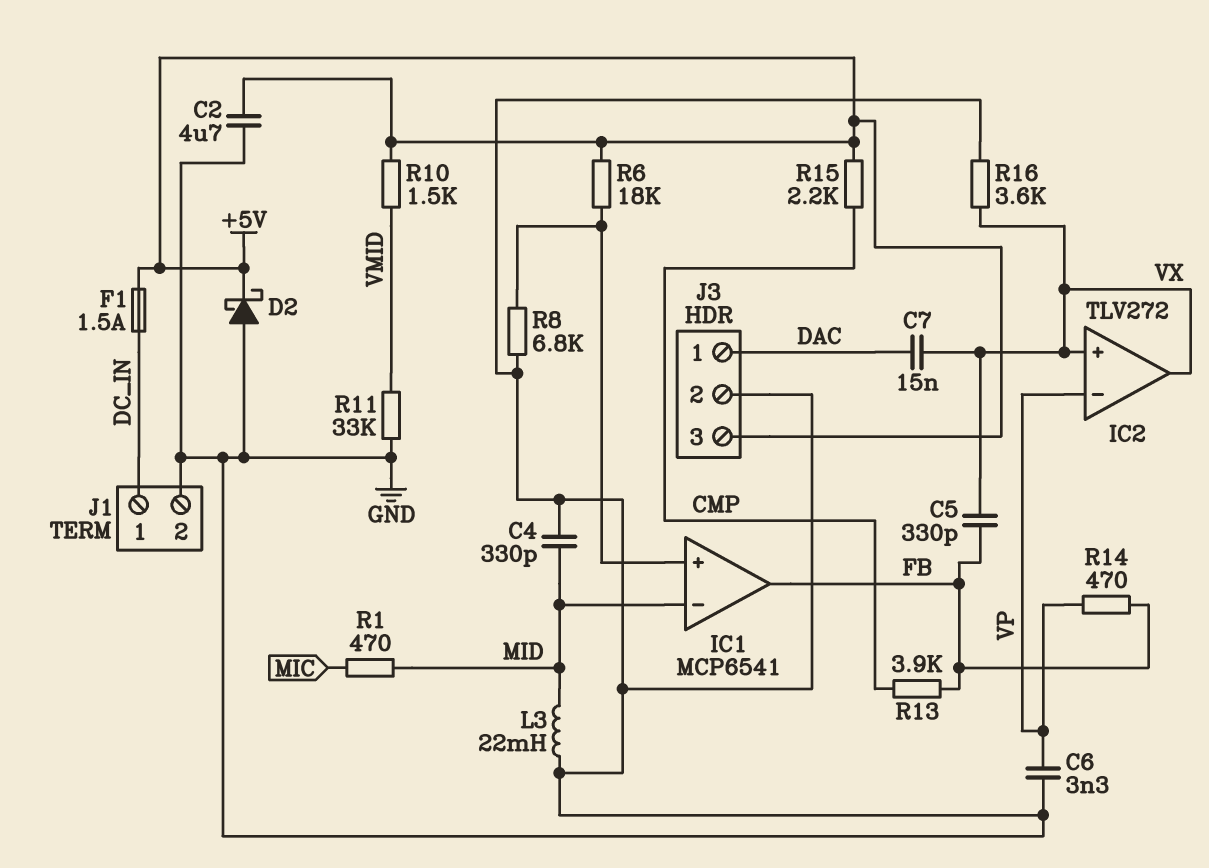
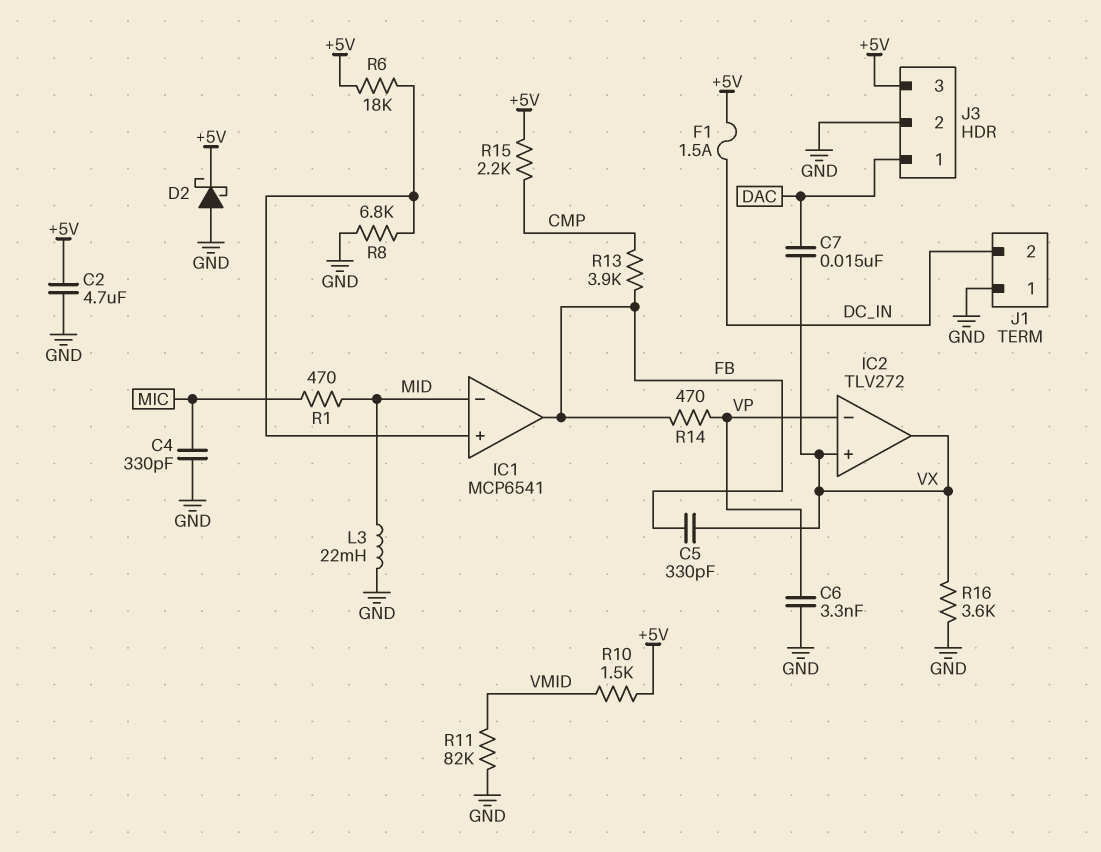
C4: 330pF (GND, MID) -> 330pF (GND, MIC)
J1 pin 1: DC_IN -> GND
J1 pin 2: GND -> DC_IN
R11: 33k (GND, VMID) -> 82k (GND, VMID)

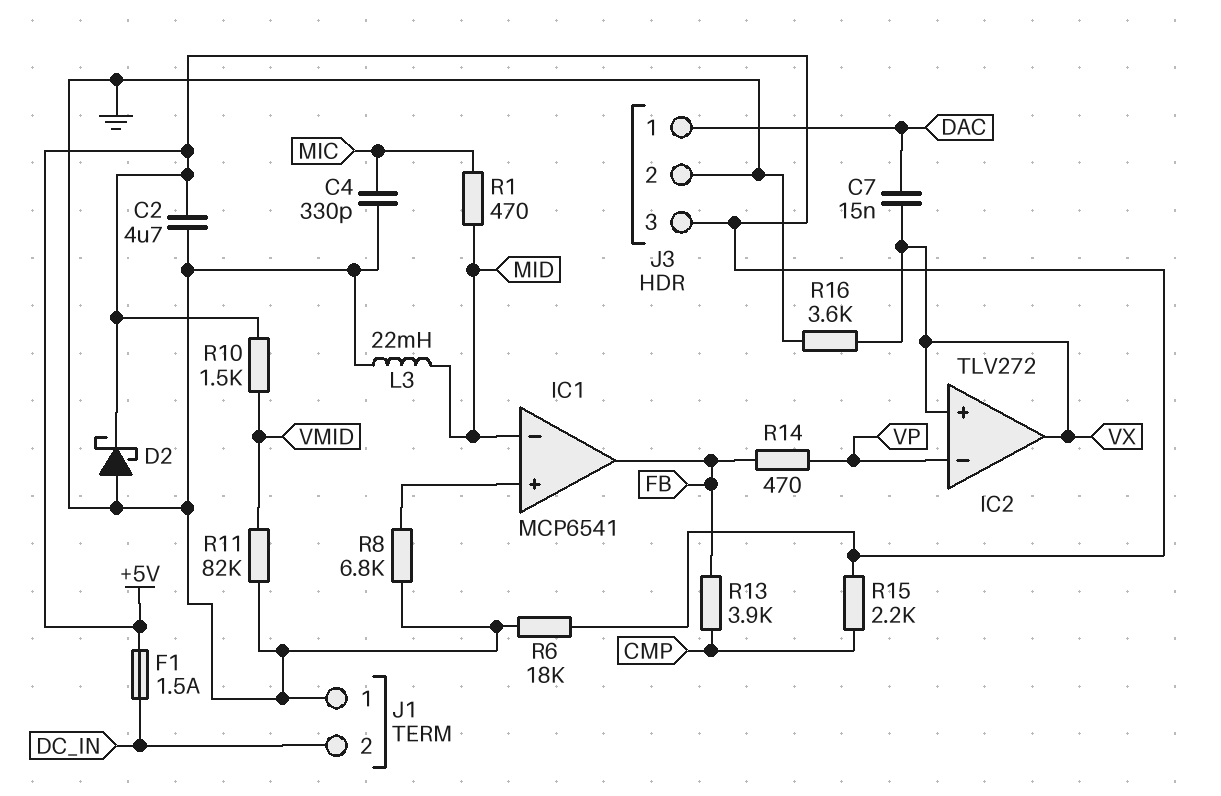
C5: 330pF (FB, VX) -> none
C6: 3.3nF (GND, VP) -> none
R6: 18k (+5V, IC1/in+) -> 18k (+5V, GND)

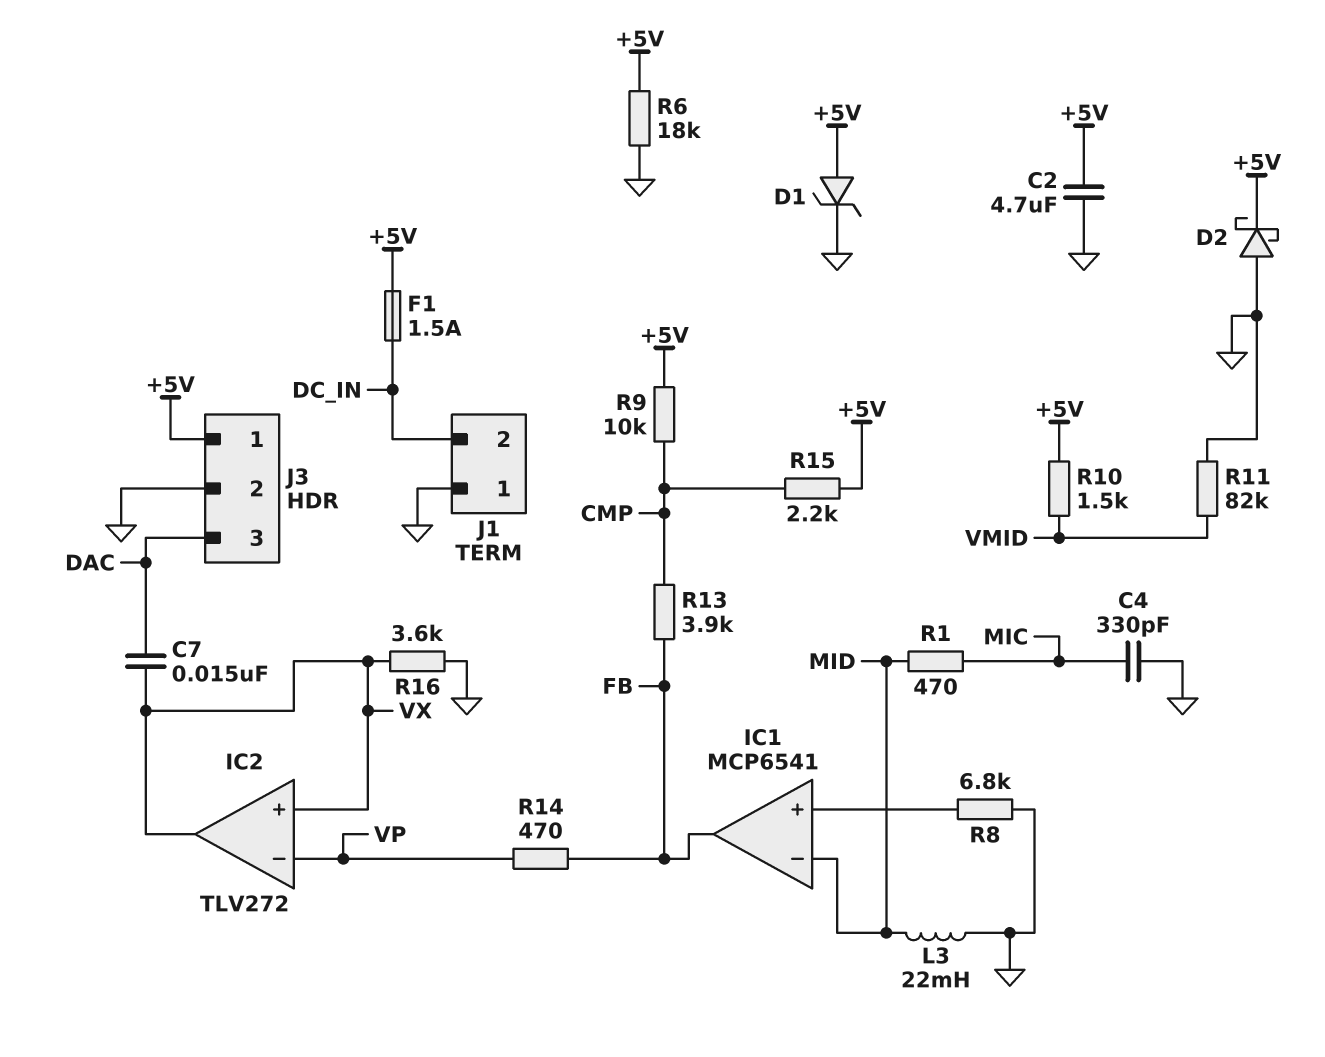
D1: none -> zener (A +5V, K GND)
J3 pin 1: DAC -> +5V
J3 pin 3: +5V -> DAC
R9: none -> 10k (+5V, CMP)

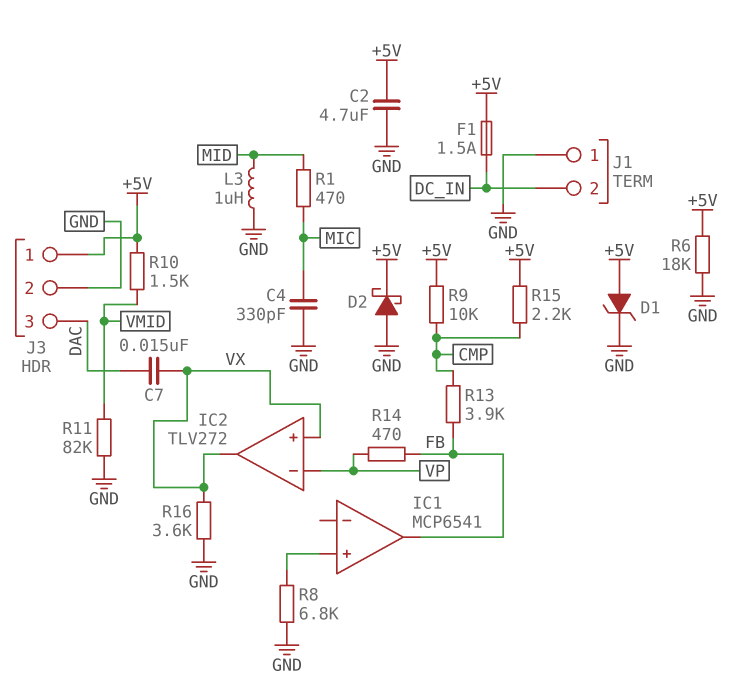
IC1 pin in-: MID -> none
L3: 22mH (GND, MID) -> 1uH (GND, MID)

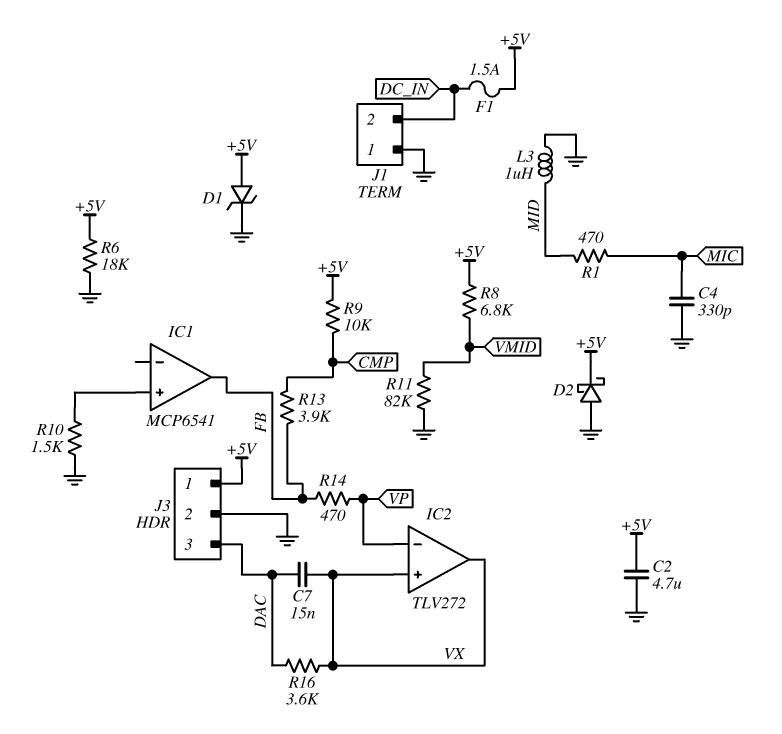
R8: 6.8k (GND, IC1/in+) -> 6.8k (+5V, VMID)
R10: 1.5k (+5V, VMID) -> 1.5k (GND, IC1/in+)
R15: 2.2k (+5V, CMP) -> none
R16: 3.6k (GND, VX) -> 3.6k (DAC, VX)

